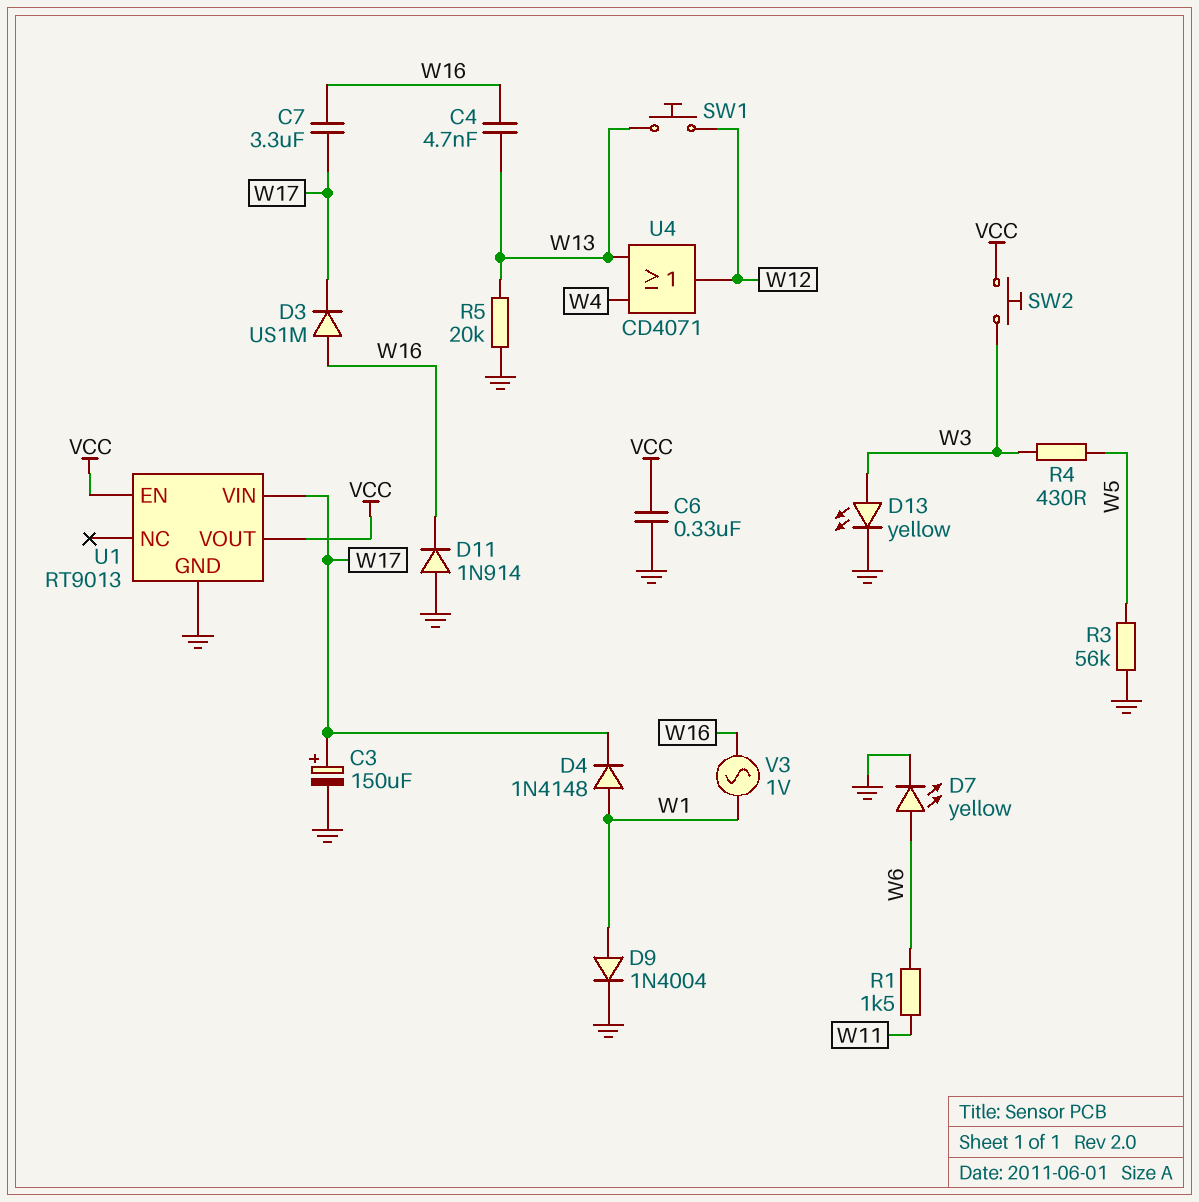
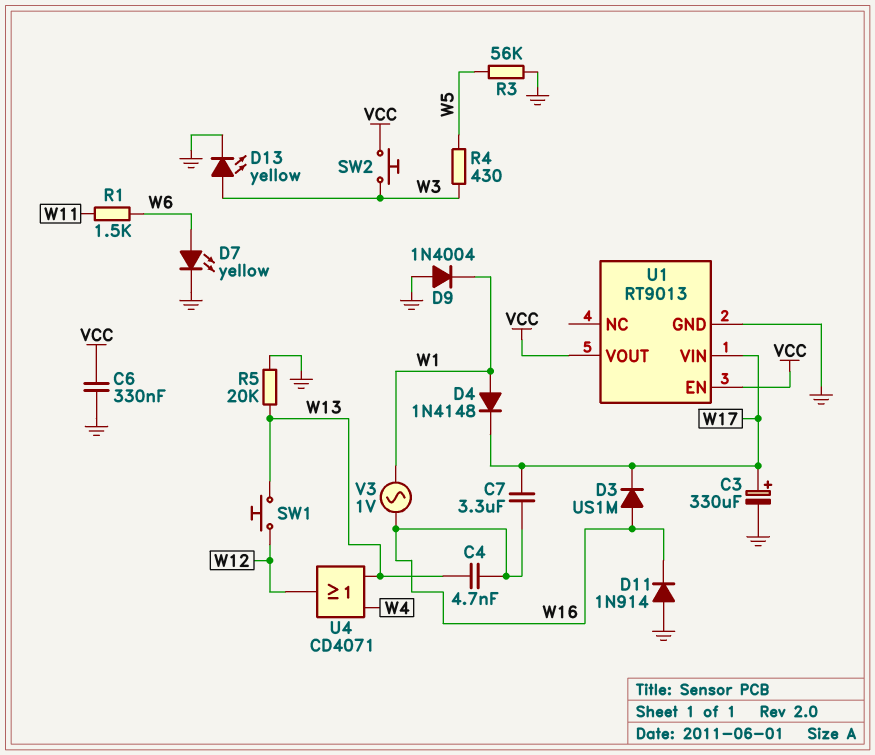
C3: 150uF (plus W17, minus GND) -> 330uF (plus W17, minus GND)
D9: diode 1N4004 (A W1, K GND) -> diode 1N4004 (A GND, K W1)

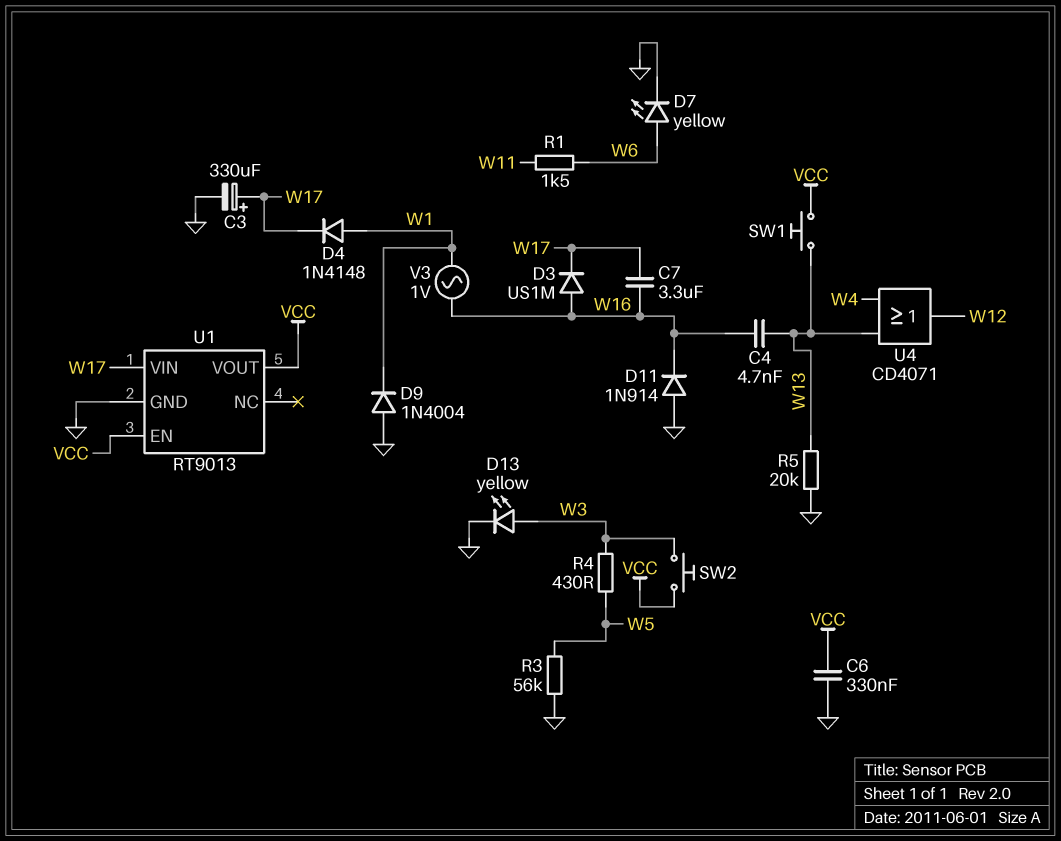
SW1: button (W12, W13) -> button (VCC, W13)

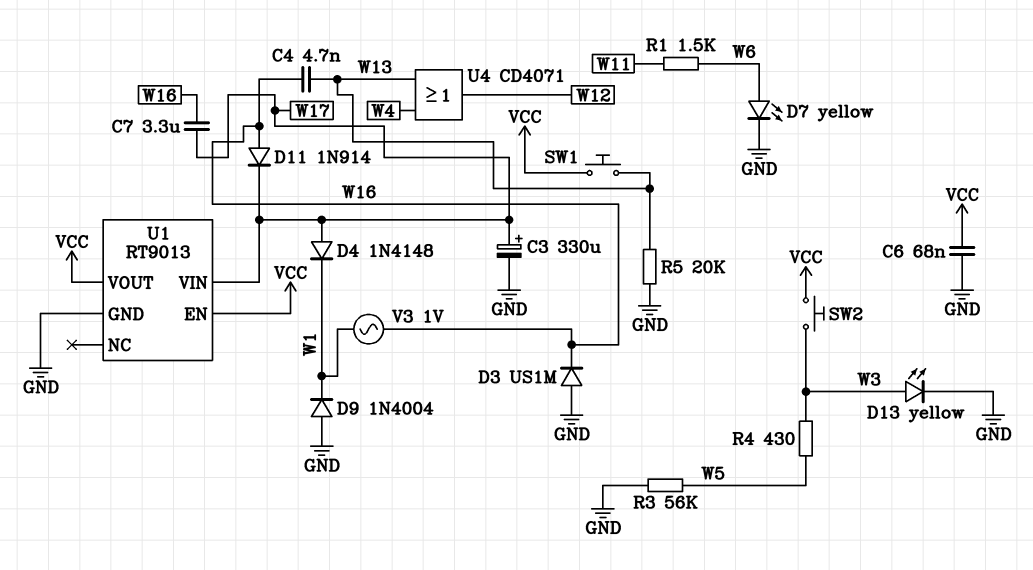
C6: 330nF (GND, VCC) -> 68nF (GND, VCC)
D3: diode US1M (A W16, K W17) -> diode US1M (A GND, K W16)
D4: diode 1N4148 (A W1, K W17) -> diode 1N4148 (A W17, K W1)
D11: diode 1N914 (A GND, K W16) -> diode 1N914 (A W16, K W17)

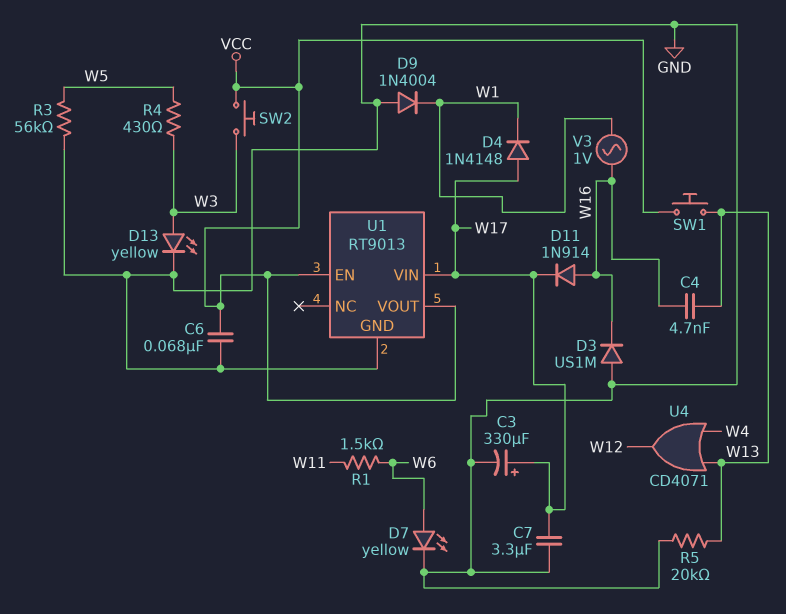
C7: 3.3uF (W16, W17) -> 3.3uF (GND, W17)

